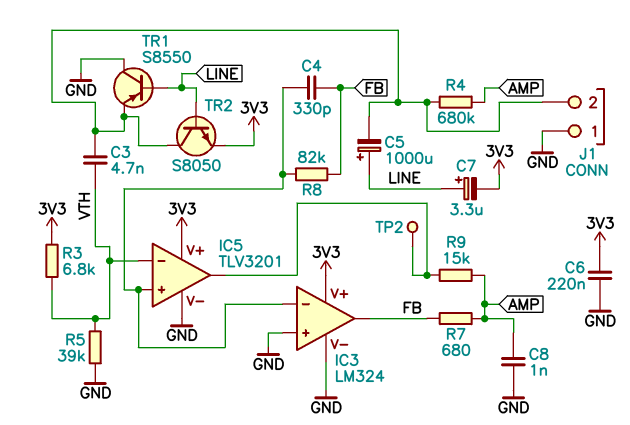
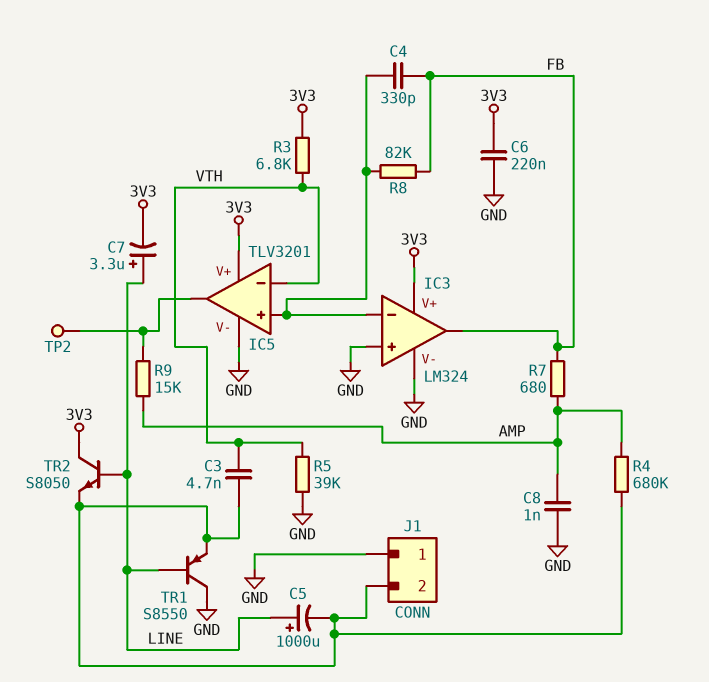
TR2: NPN S8050 (B LINE, C J1/2, E 3V3) -> NPN S8050 (B LINE, C 3V3, E J1/2)

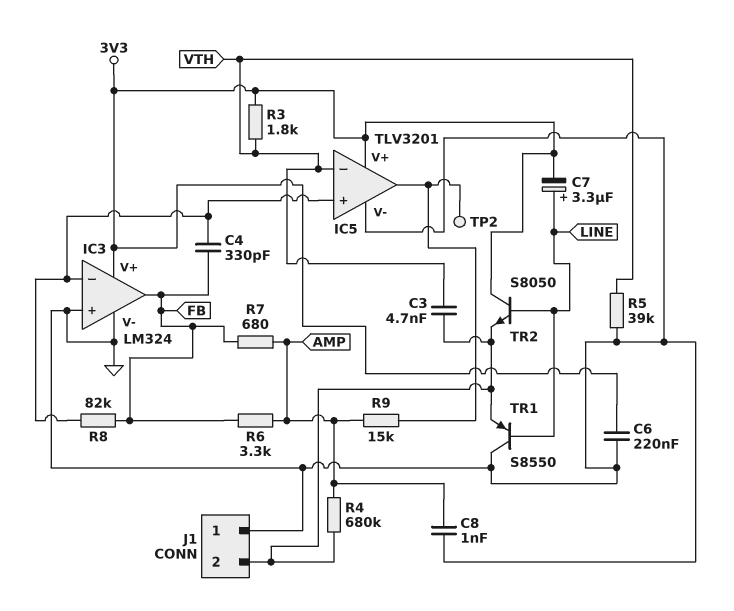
C5: 1000uF (plus LINE, minus J1/2) -> none
R3: 6.8k (3V3, VTH) -> 1.8k (3V3, VTH)
R6: none -> 3.3k (AMP, FB)

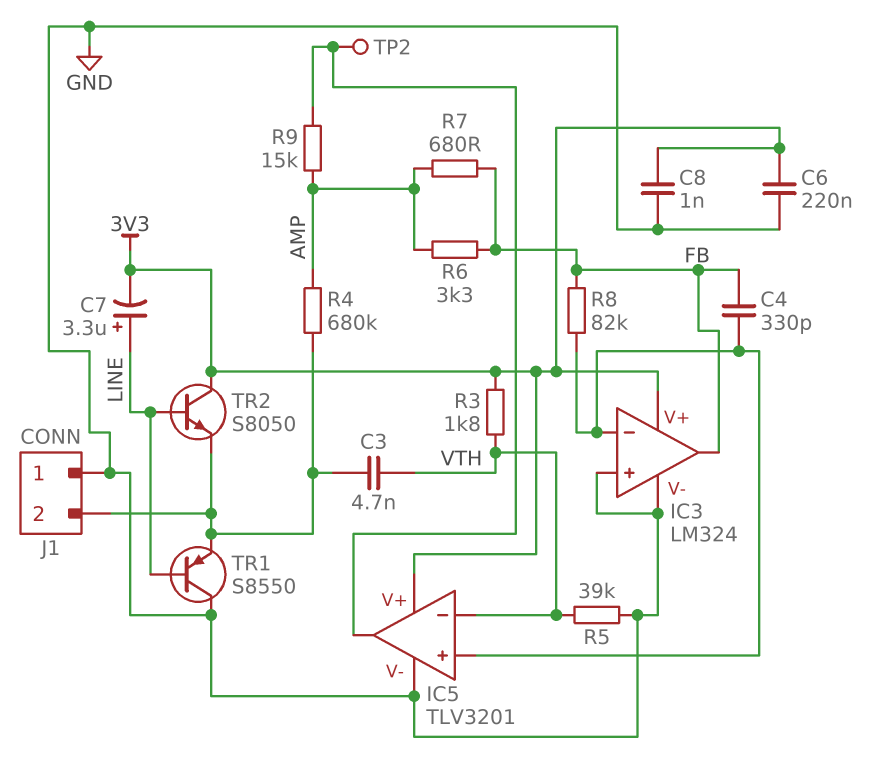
C8: 1nF (AMP, GND) -> 1nF (3V3, GND)

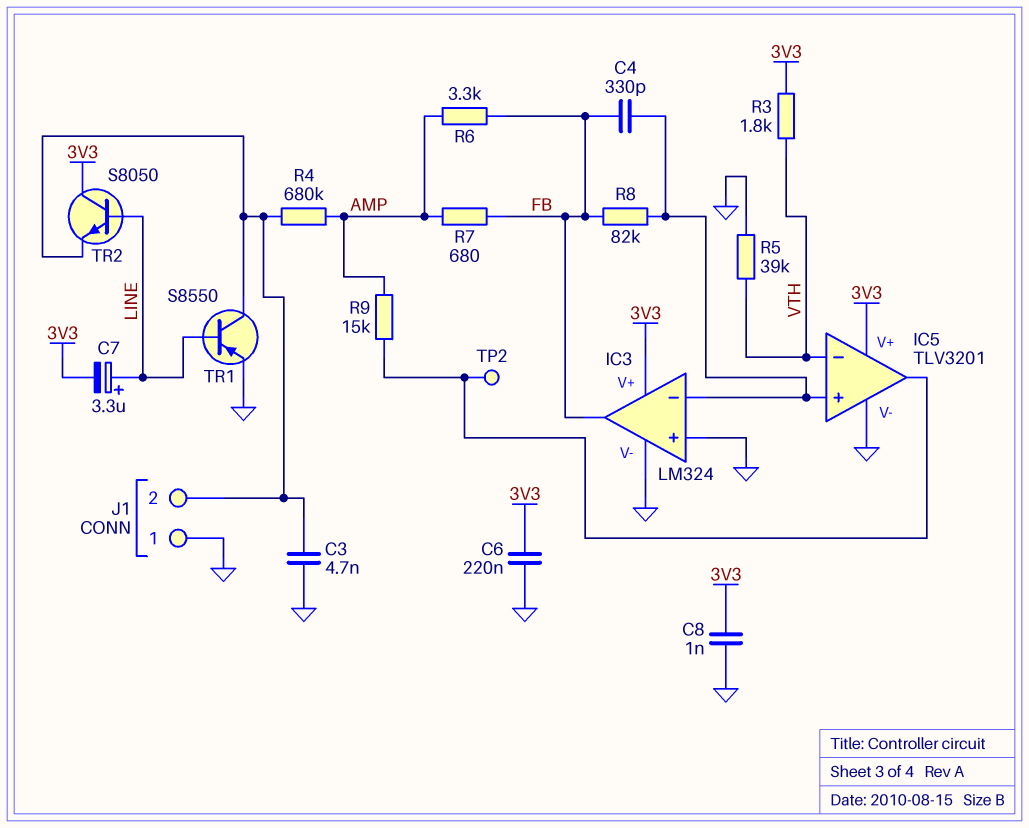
C3: 4.7nF (J1/2, VTH) -> 4.7nF (GND, J1/2)
TR1: PNP S8550 (B LINE, C GND, E J1/2) -> PNP S8550 (B LINE, C J1/2, E GND)

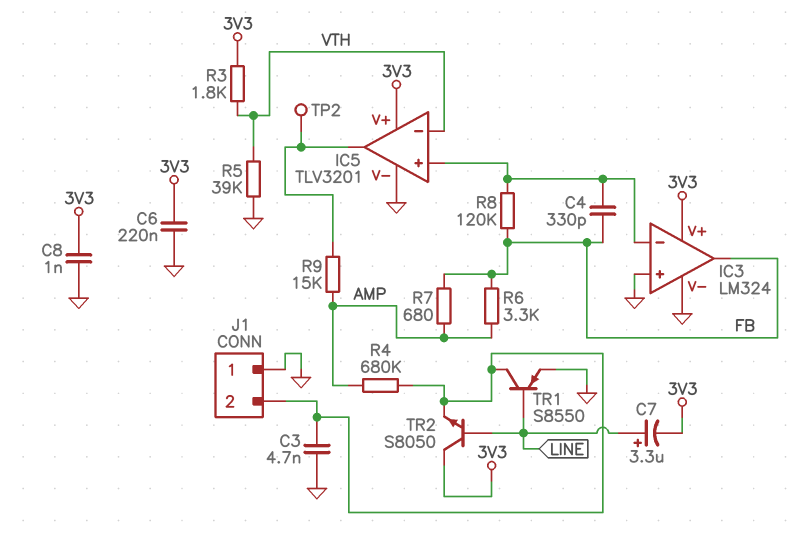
R8: 82k (FB, IC3/in-) -> 120k (FB, IC3/in-)

